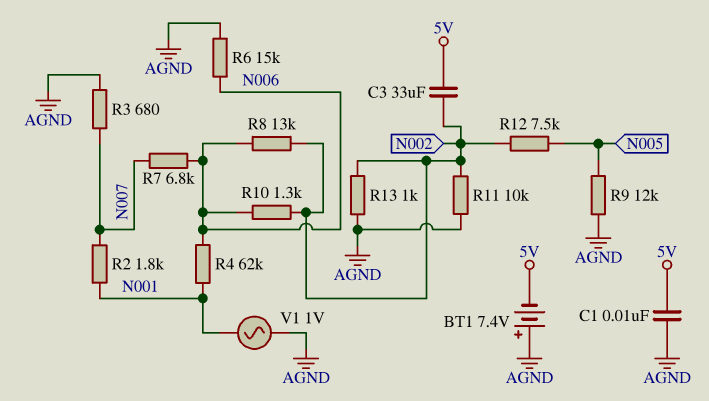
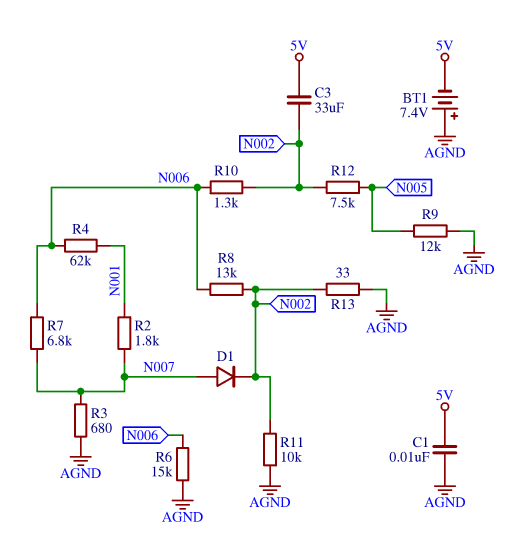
D1: none -> diode (A N007, K N002)
R13: 1k (AGND, N002) -> 33 (AGND, N002)
V1: AC 1V (AGND, N001) -> none

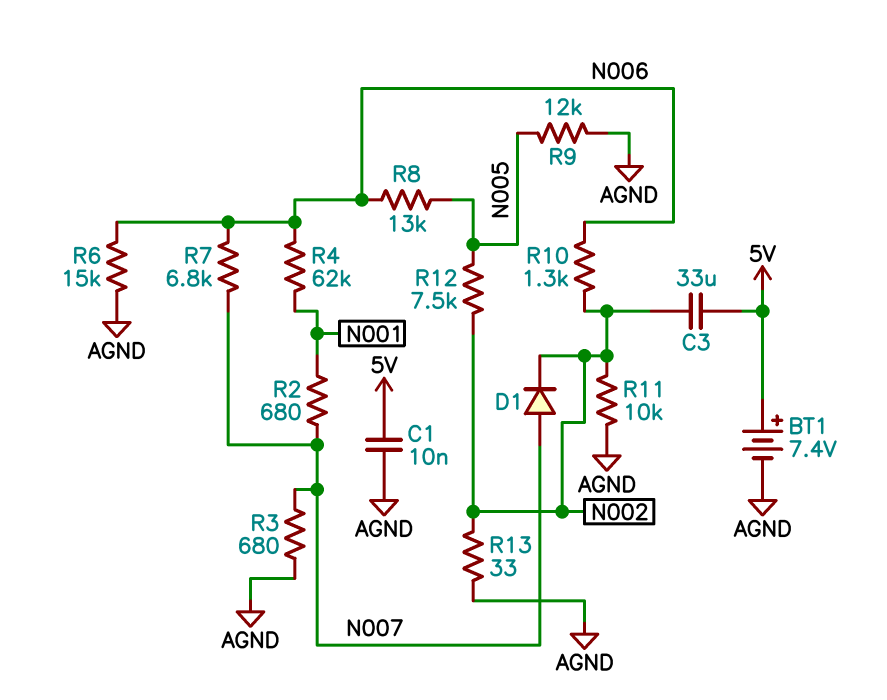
BT1: 7.4V (plus AGND, minus 5V) -> 7.4V (plus 5V, minus AGND)
R2: 1.8k (N001, N007) -> 680 (N001, N007)
R8: 13k (N002, N006) -> 13k (N005, N006)

